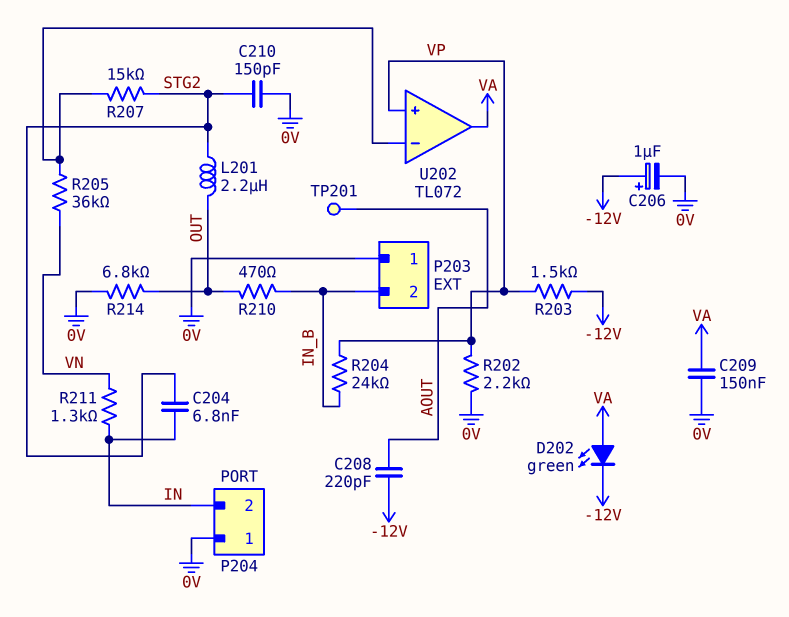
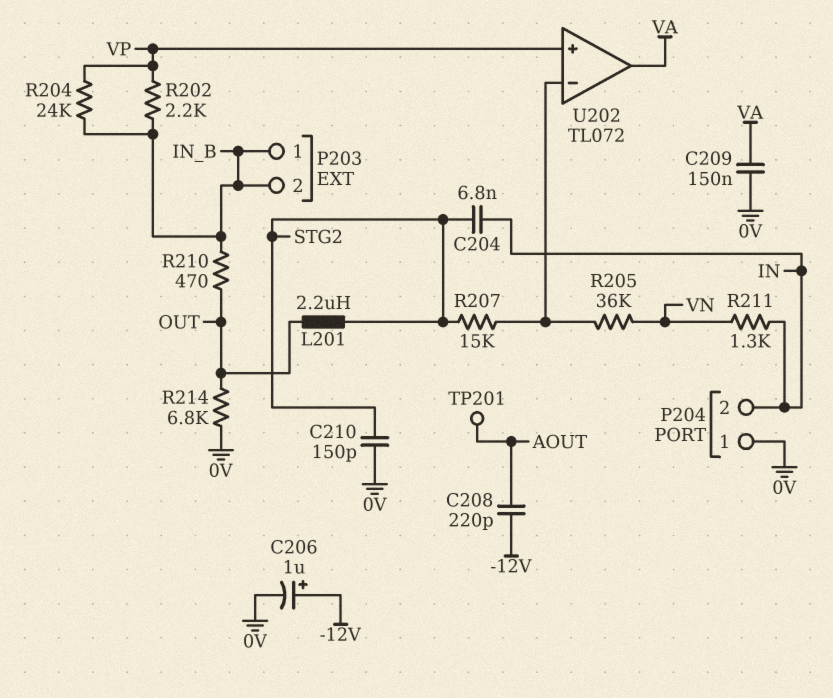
D202: LED green (A VA, K -12V) -> none
P203 pin 1: 0V -> IN_B
R202: 2.2k (0V, VP) -> 2.2k (IN_B, VP)
R203: 1.5k (-12V, VP) -> none

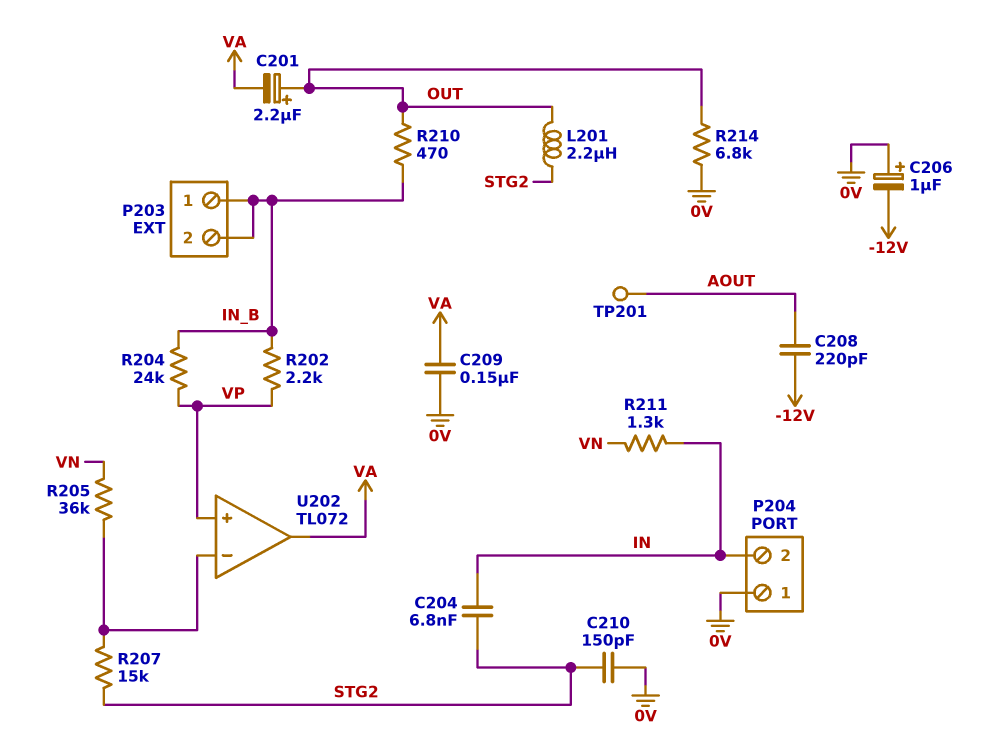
C201: none -> 2.2uF (plus OUT, minus VA)
C206: 1uF (plus -12V, minus 0V) -> 1uF (plus 0V, minus -12V)

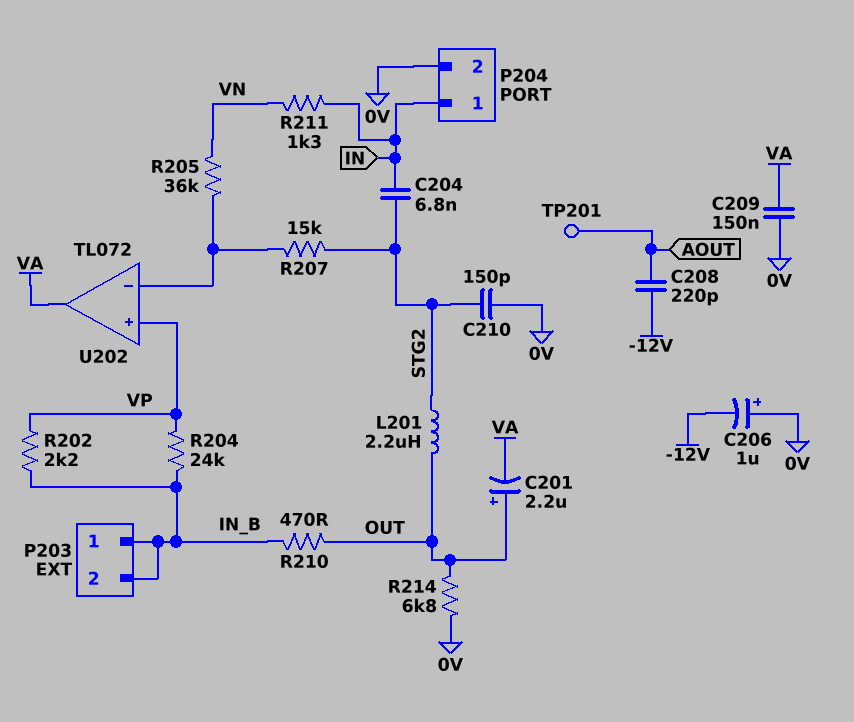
P204 pin 1: 0V -> IN
P204 pin 2: IN -> 0V

